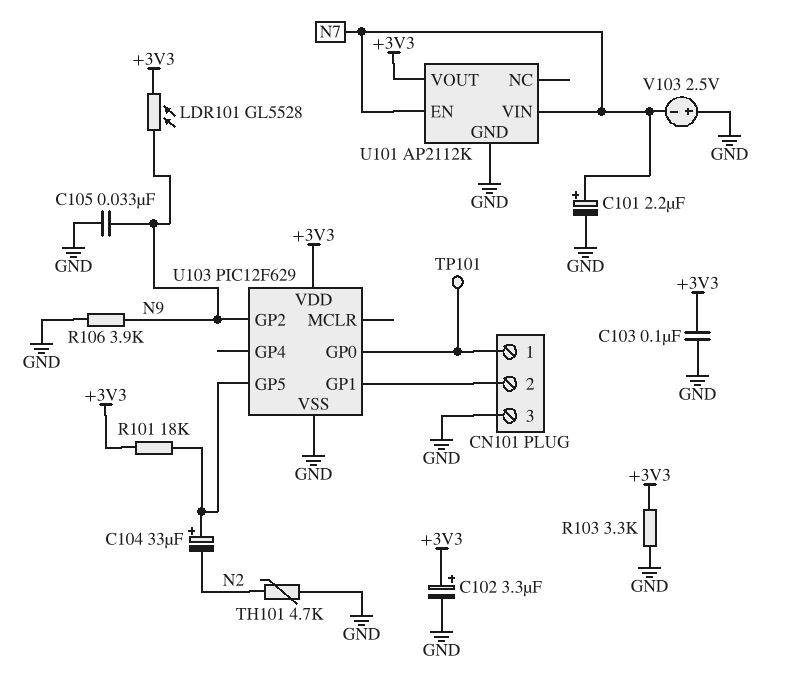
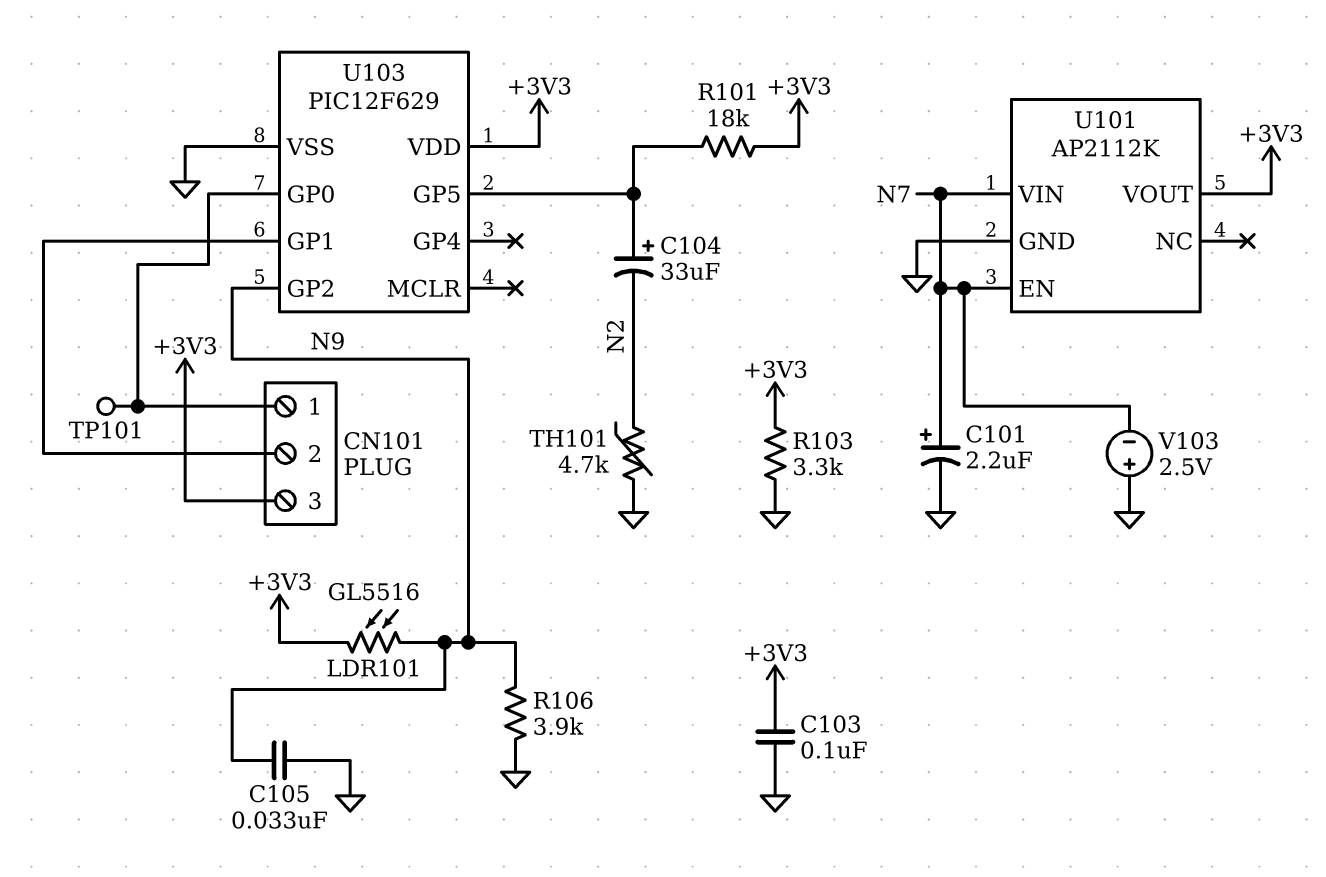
C102: 3.3uF (plus +3V3, minus GND) -> none
CN101 pin 3: GND -> +3V3
LDR101: GL5528 (+3V3, N9) -> GL5516 (+3V3, N9)

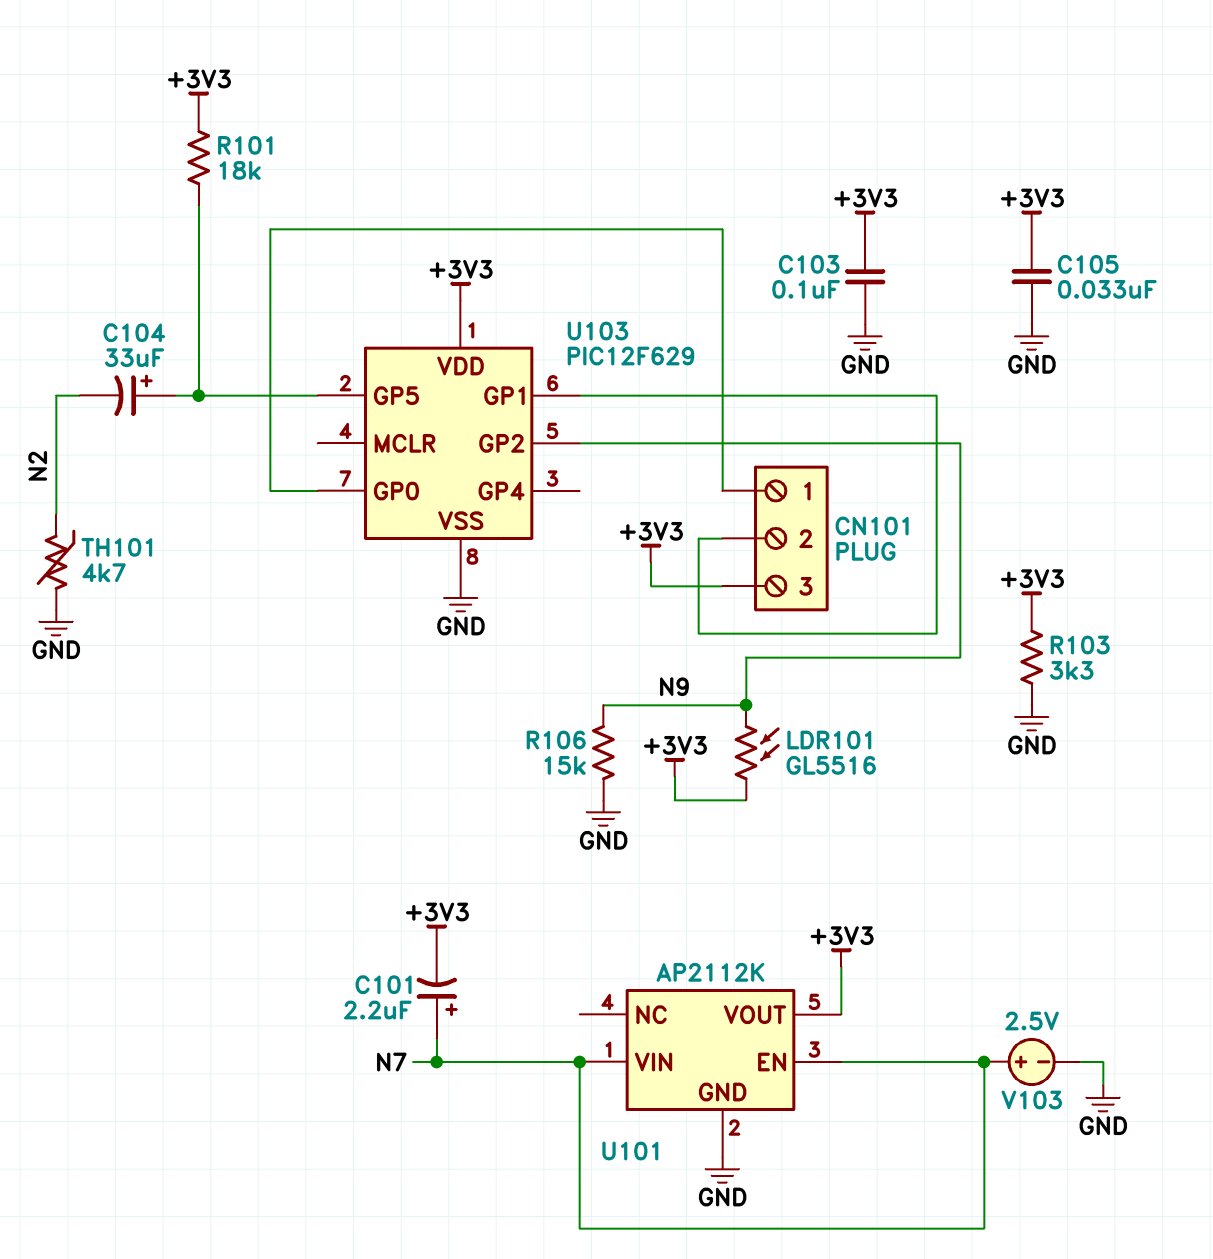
C101: 2.2uF (plus N7, minus GND) -> 2.2uF (plus N7, minus +3V3)
C105: 33nF (GND, N9) -> 33nF (+3V3, GND)
R106: 3.9k (GND, N9) -> 15k (GND, N9)
TP101: test point (CN101/1) -> none
V103: 2.5V (plus GND, minus N7) -> 2.5V (plus N7, minus GND)

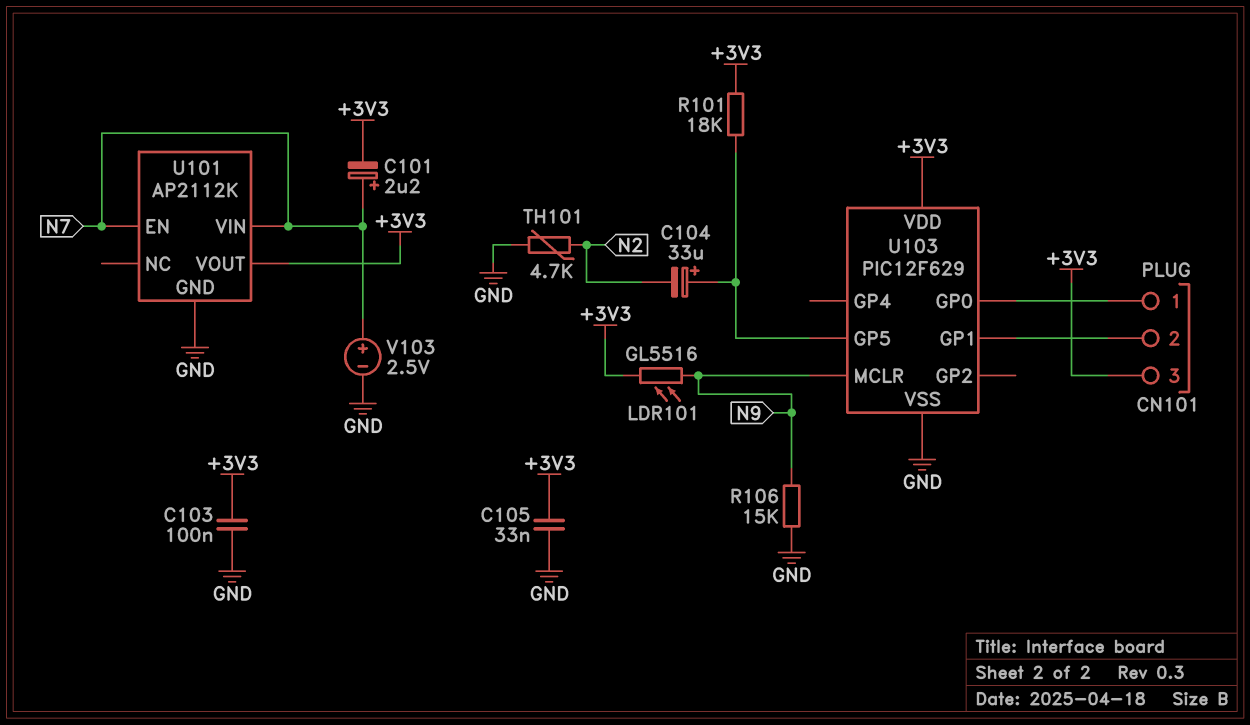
R103: 3.3k (+3V3, GND) -> none
U103 pin GP2: N9 -> none
U103 pin MCLR: none -> N9

